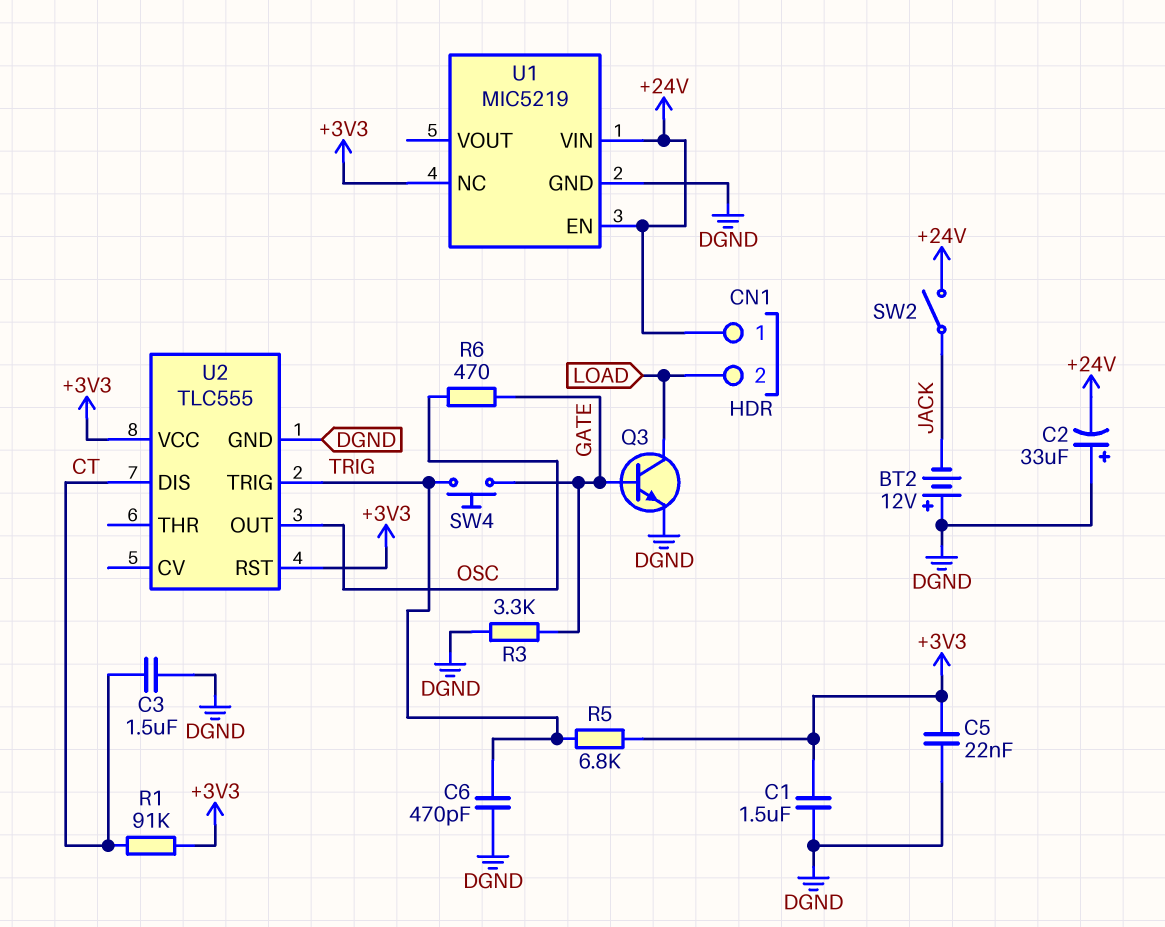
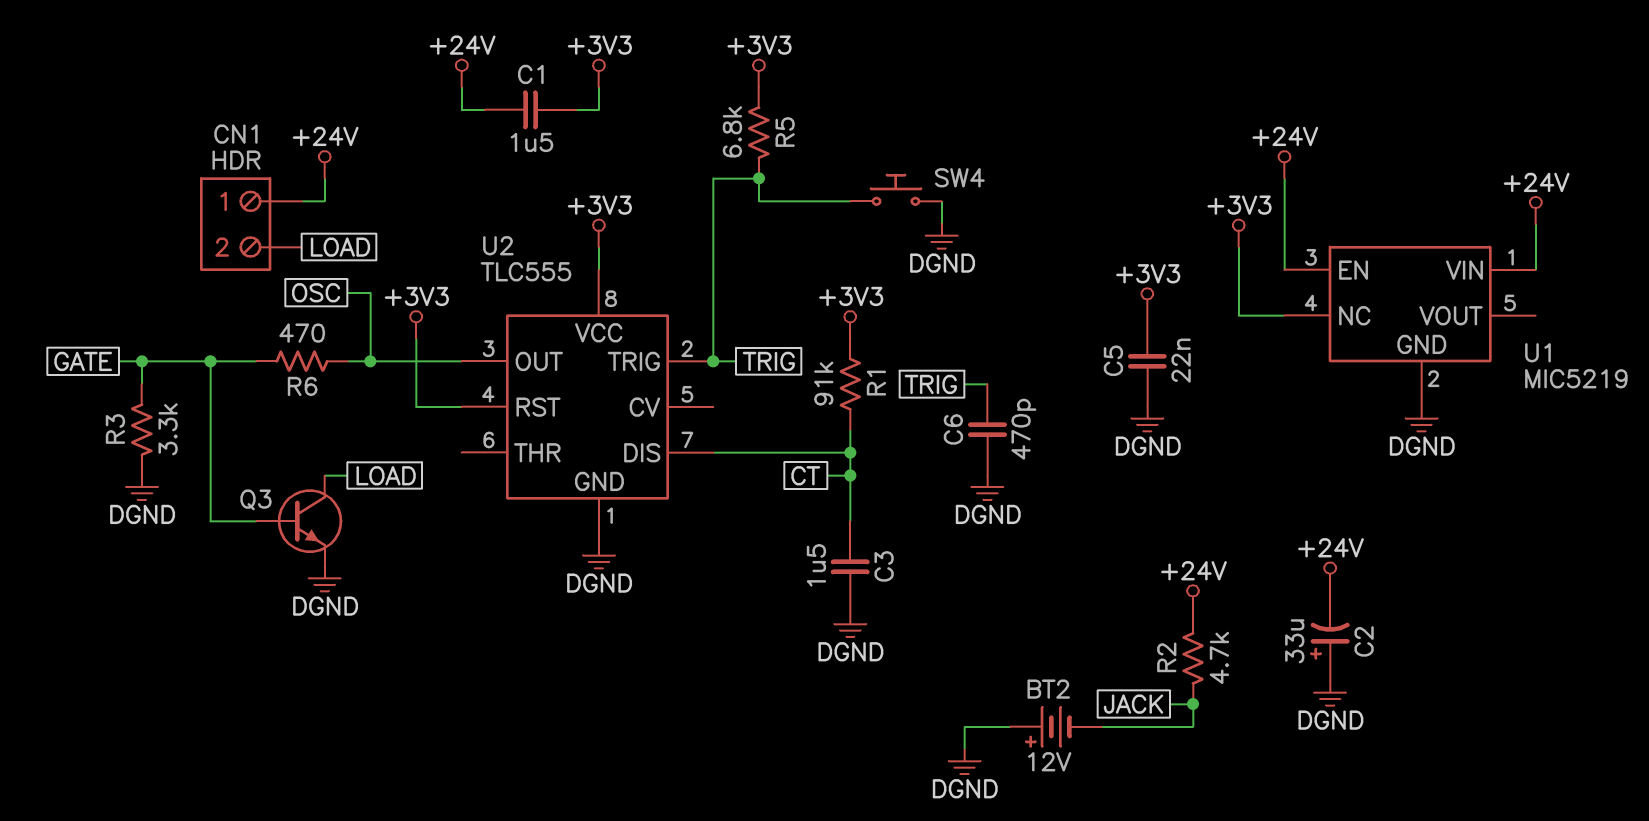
C1: 1.5uF (+3V3, DGND) -> 1.5uF (+3V3, +24V)
R2: none -> 4.7k (+24V, JACK)
SW2: switch (+24V, JACK) -> none
SW4: button (GATE, TRIG) -> button (DGND, TRIG)

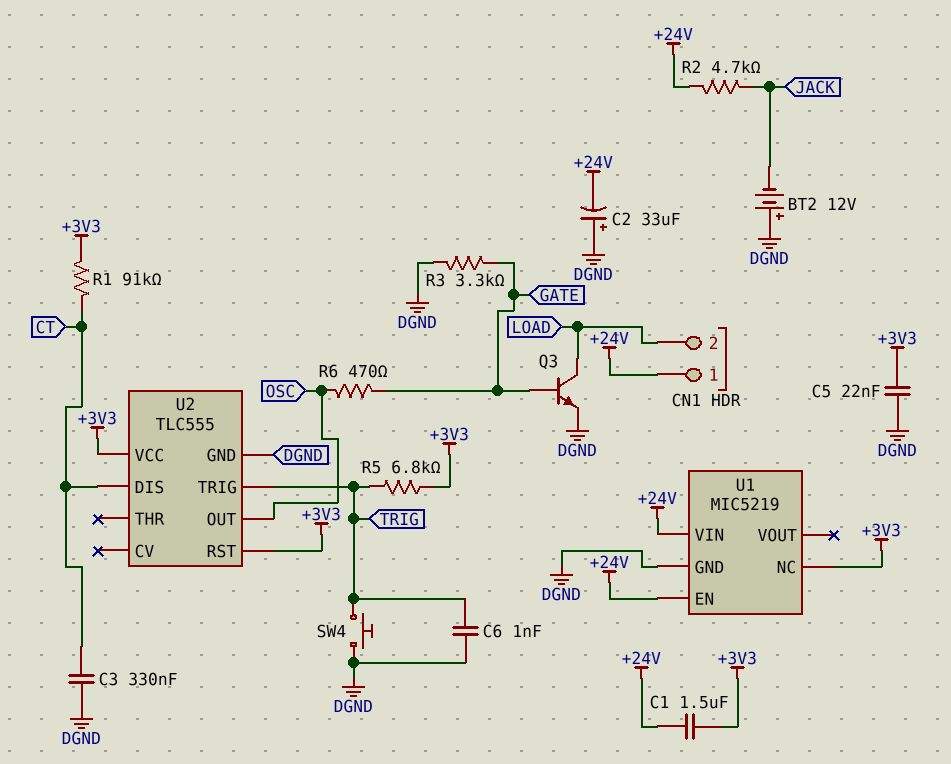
C3: 1.5uF (CT, DGND) -> 330nF (CT, DGND)
C6: 470pF (DGND, TRIG) -> 1nF (DGND, TRIG)

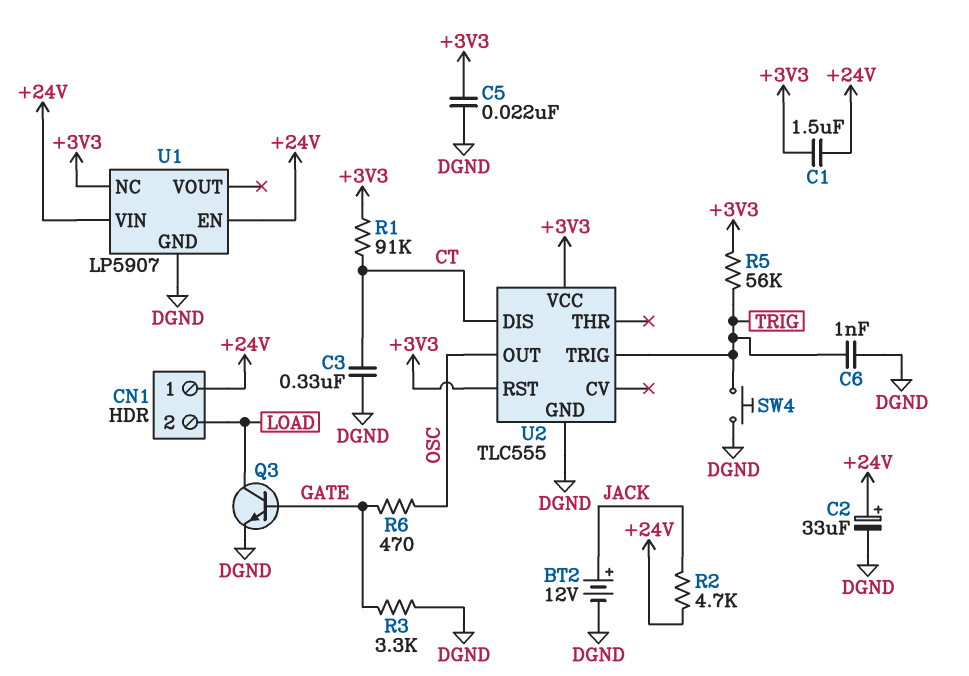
BT2: 12V (plus DGND, minus JACK) -> 12V (plus JACK, minus DGND)
C2: 33uF (plus DGND, minus +24V) -> 33uF (plus +24V, minus DGND)
R5: 6.8k (+3V3, TRIG) -> 56k (+3V3, TRIG)
U1: MIC5219 -> LP5907

